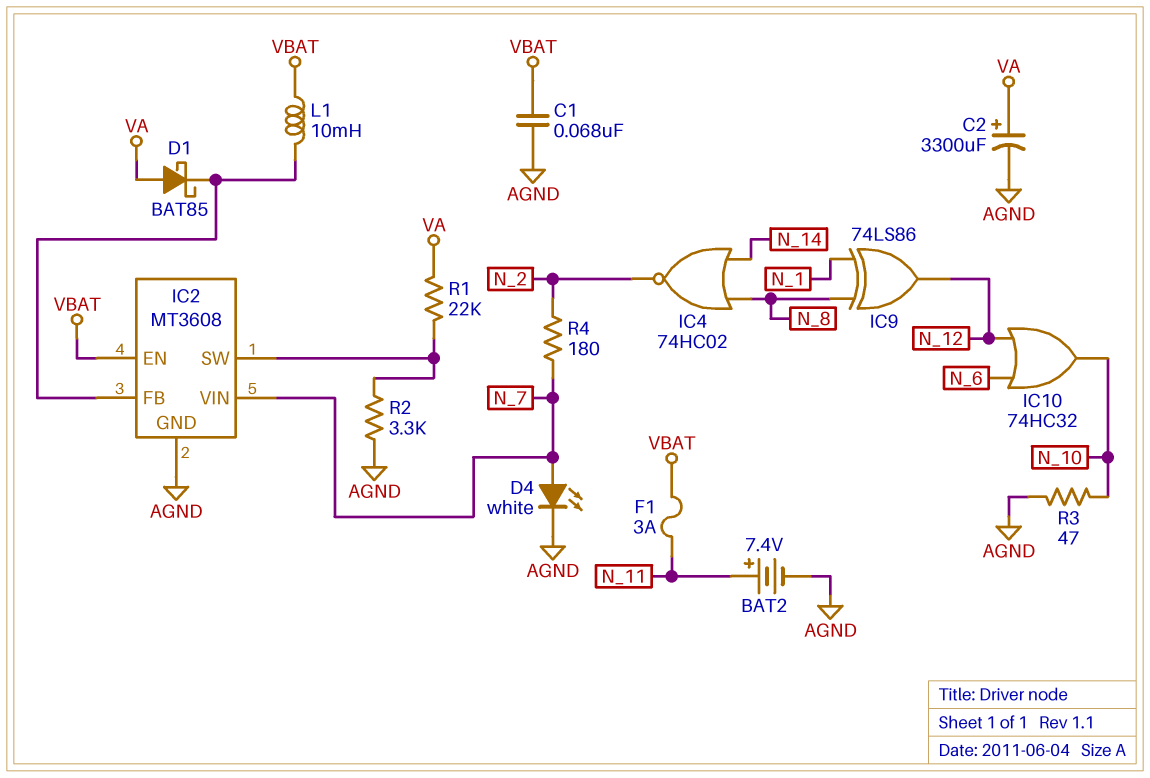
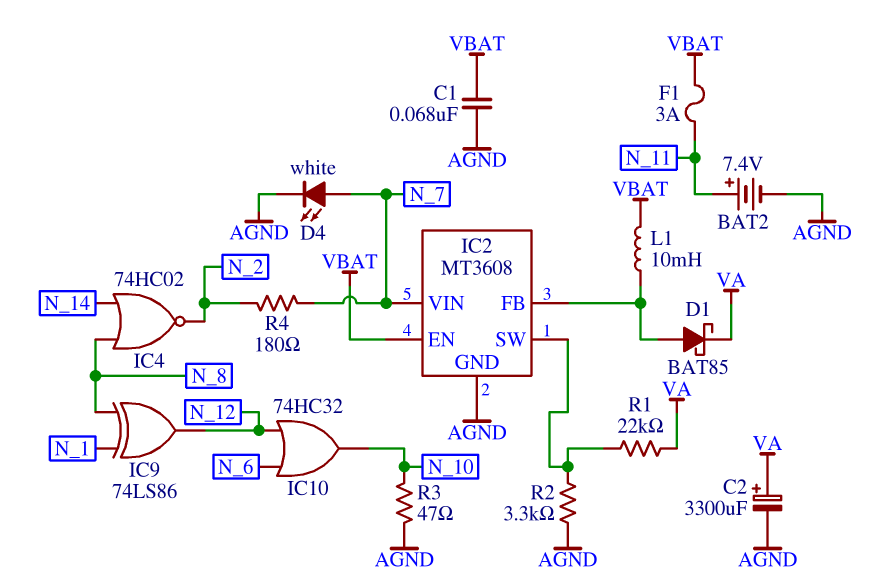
D1: schottky BAT85 (A VA, K IC2/FB) -> schottky BAT85 (A IC2/FB, K VA)

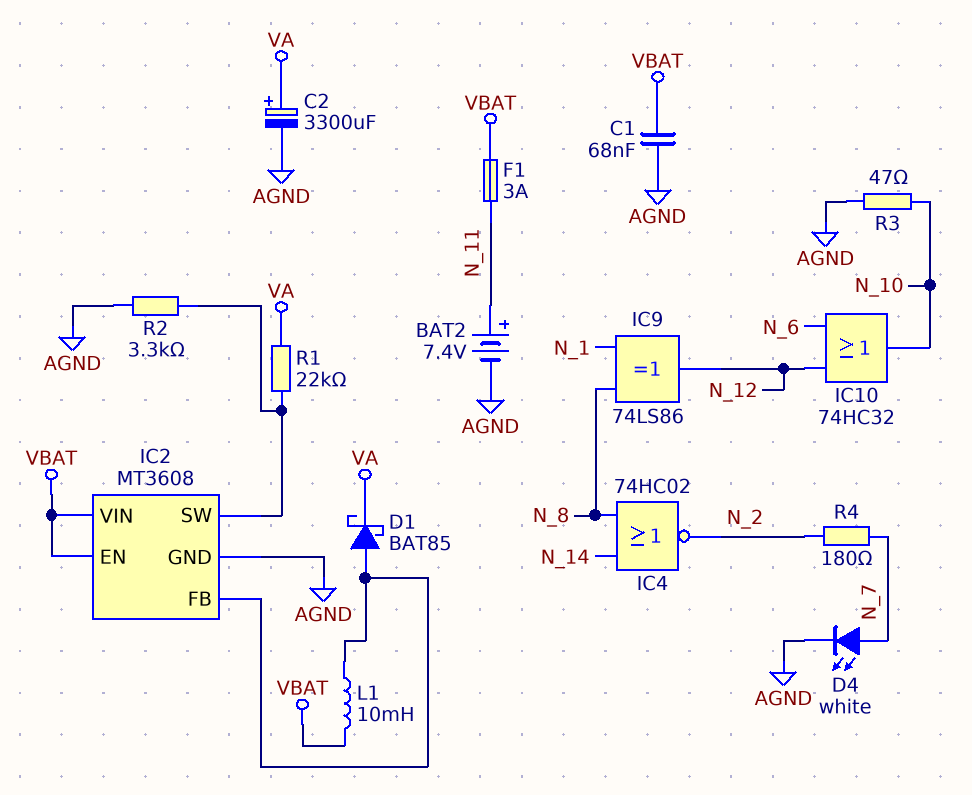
IC2 pin VIN: N_7 -> VBAT

